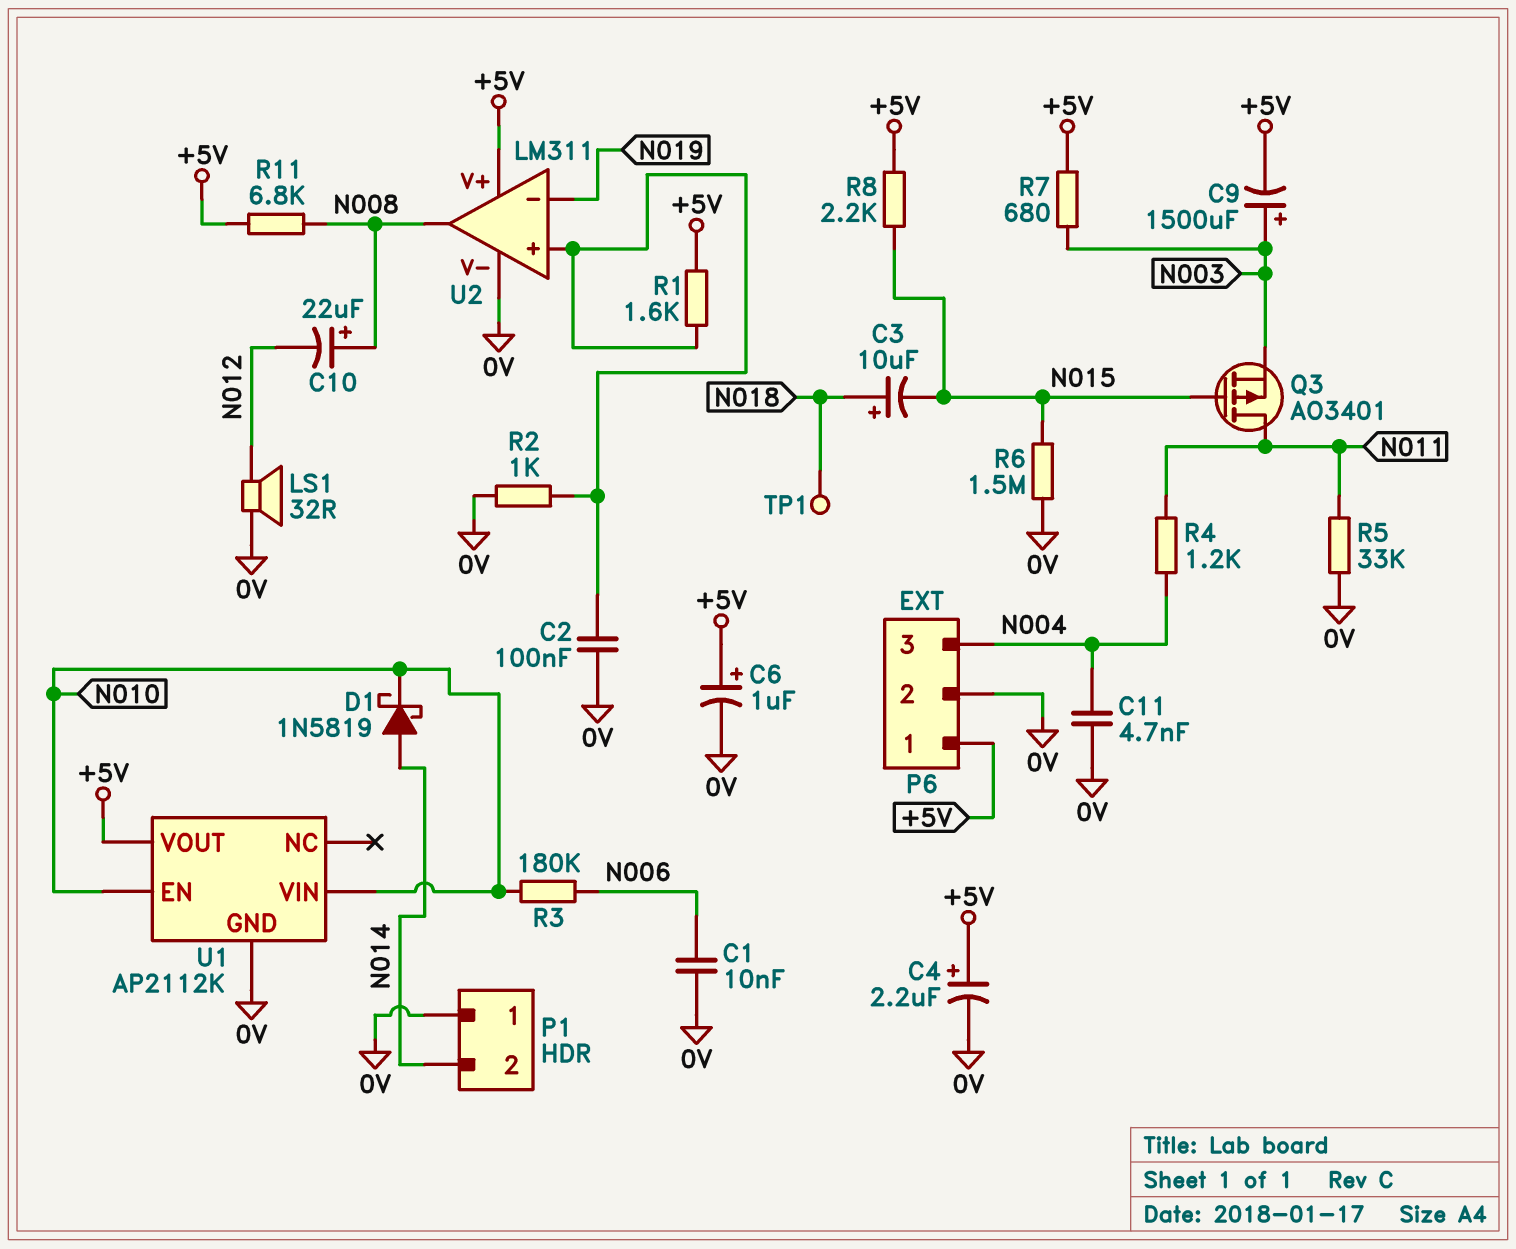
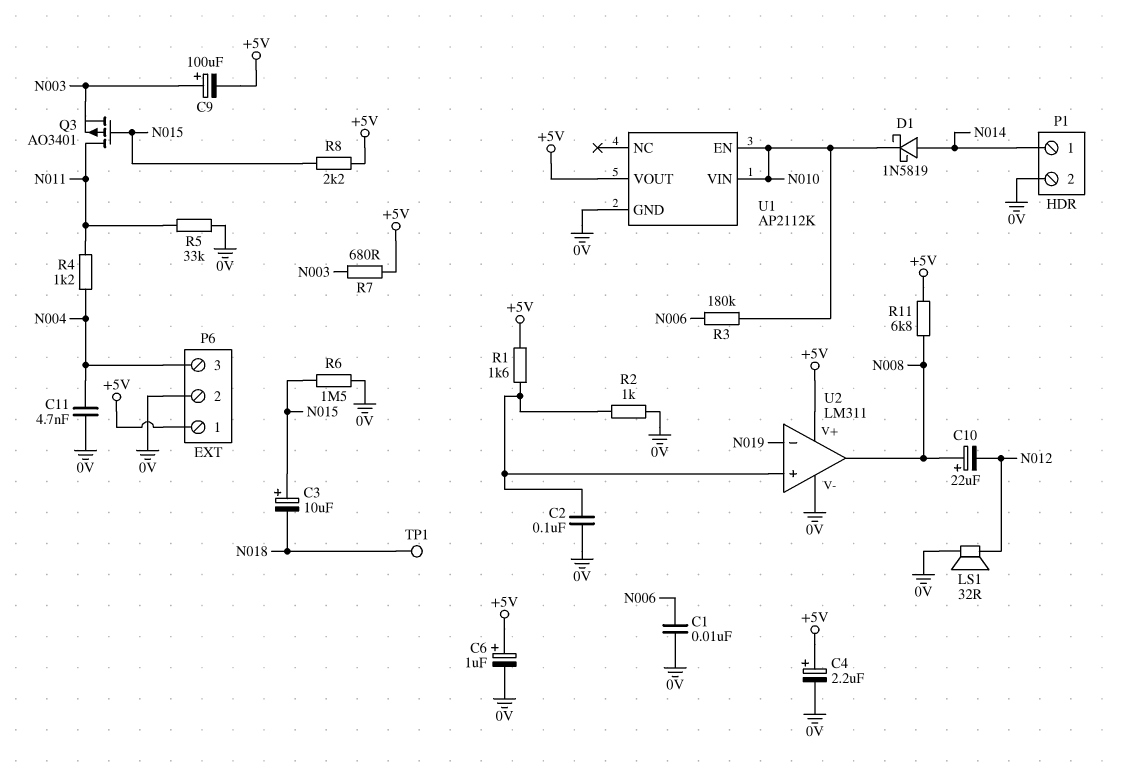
C3: 10uF (plus N018, minus N015) -> 10uF (plus N015, minus N018)
C9: 1500uF (plus N003, minus +5V) -> 100uF (plus N003, minus +5V)
P1 pin 1: 0V -> N014
P1 pin 2: N014 -> 0V

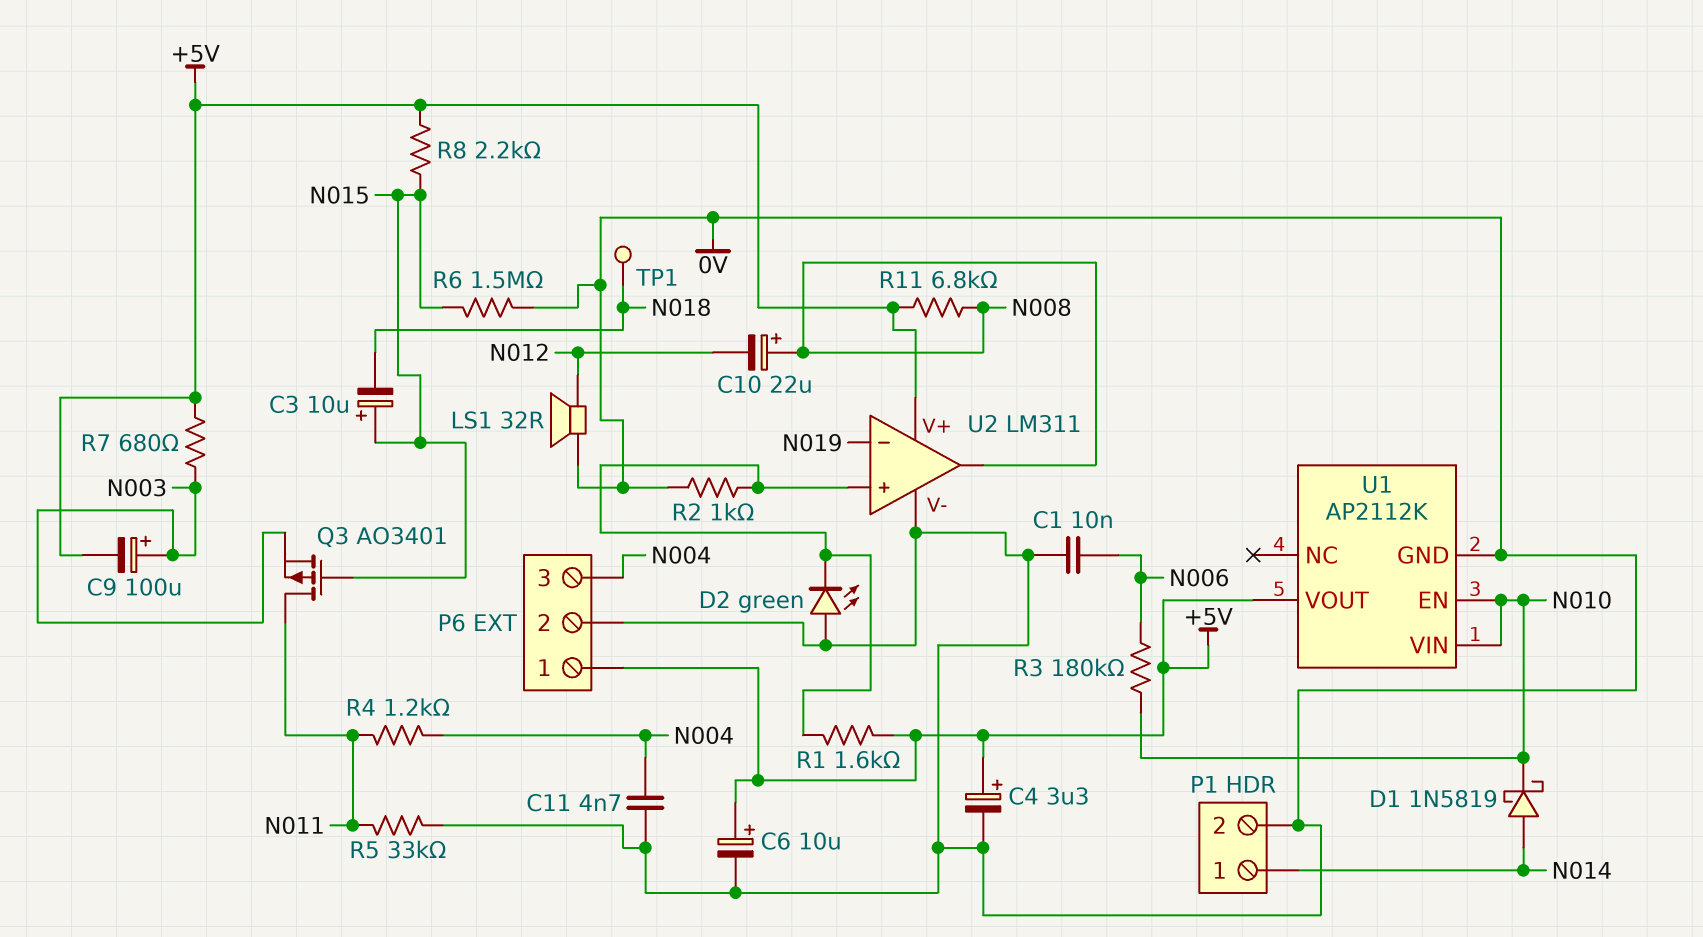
C2: 100nF (0V, U2/in+) -> none
C4: 2.2uF (plus +5V, minus 0V) -> 3.3uF (plus +5V, minus 0V)
C6: 1uF (plus +5V, minus 0V) -> 10uF (plus +5V, minus 0V)
D2: none -> LED green (A 0V, K U2/in+)

